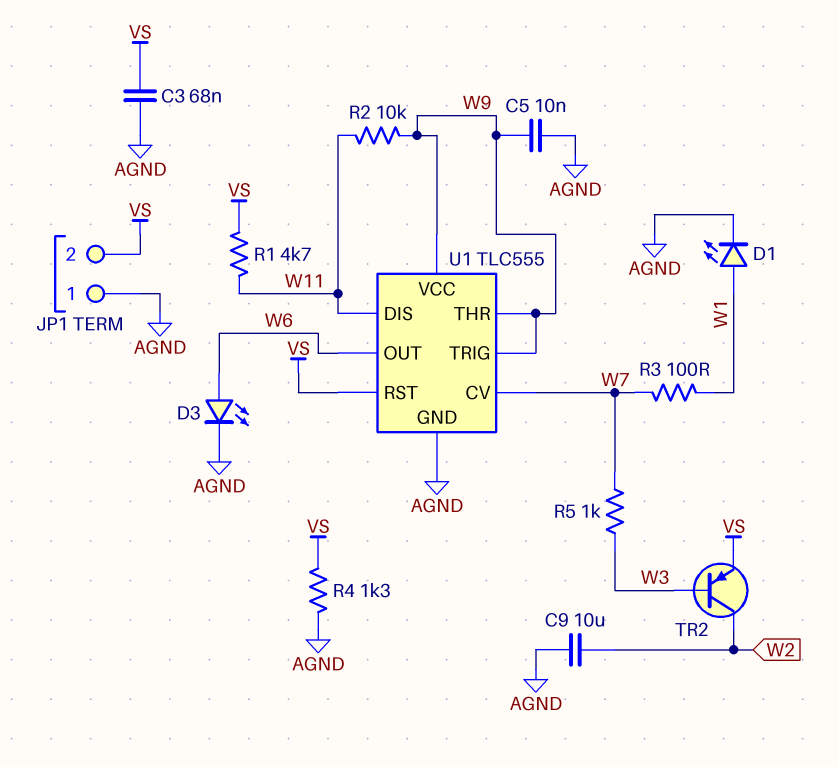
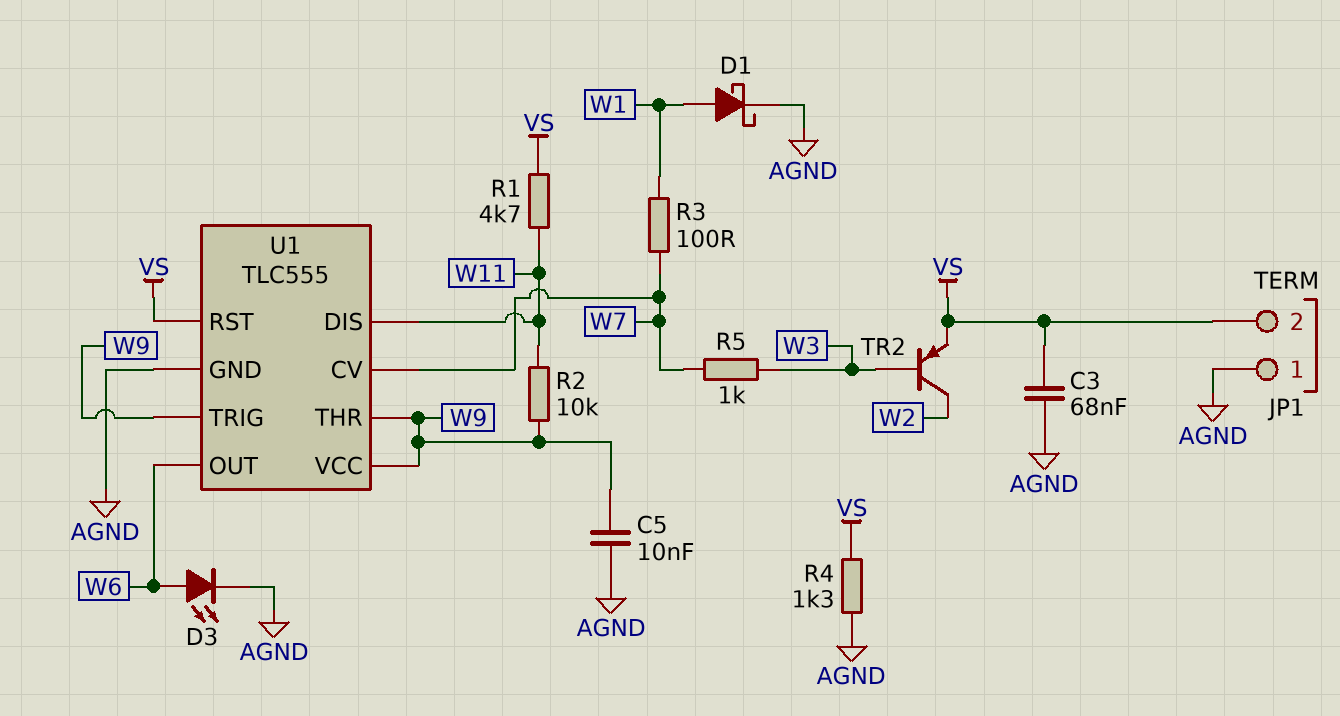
C9: 10uF (AGND, W2) -> none
D1: LED (A W1, K AGND) -> schottky (A W1, K AGND)

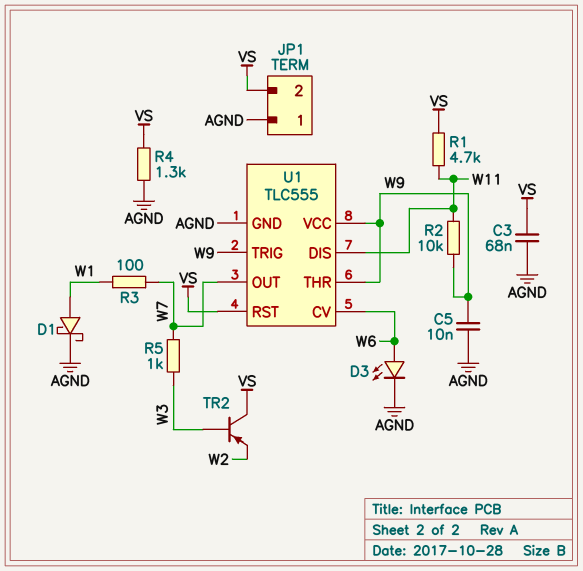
TR2: PNP (B W3, C W2, E VS) -> PNP (B W3, C VS, E W2)
U1 pin CV: W7 -> W6
U1 pin OUT: W6 -> W7

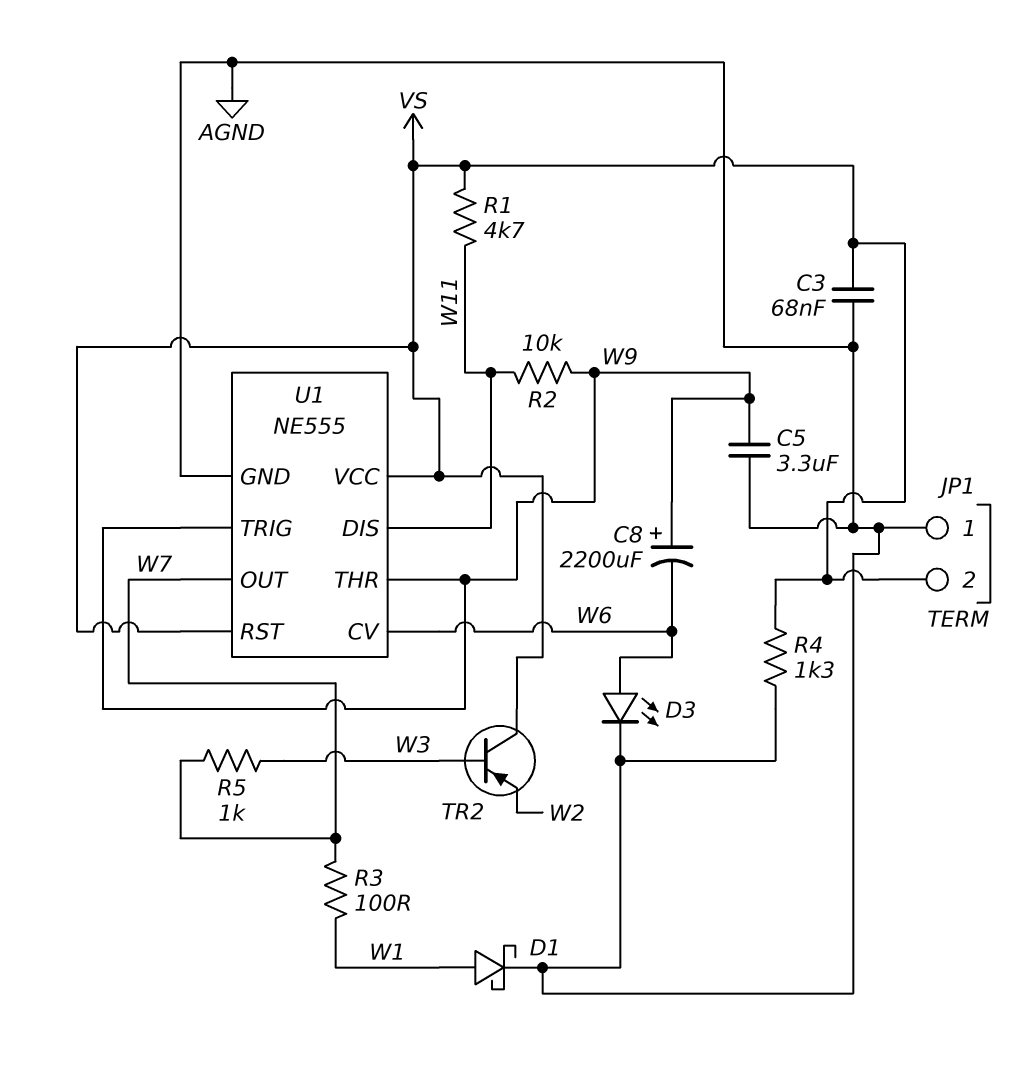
C5: 10nF (AGND, W9) -> 3.3uF (AGND, W9)
C8: none -> 2200uF (plus W9, minus W6)
U1: TLC555 -> NE555
U1 pin VCC: W9 -> VS

